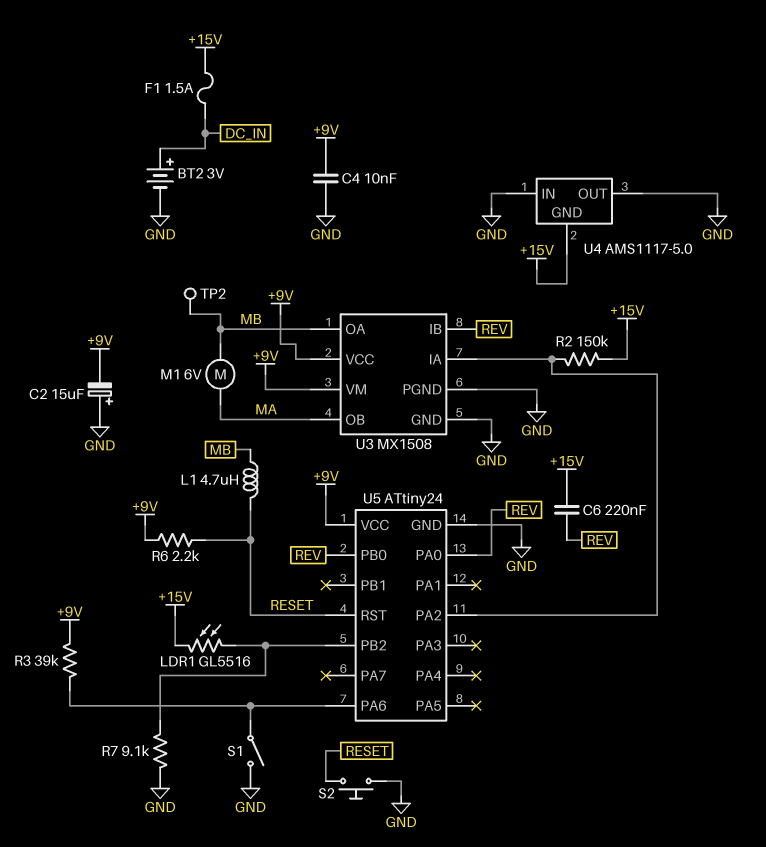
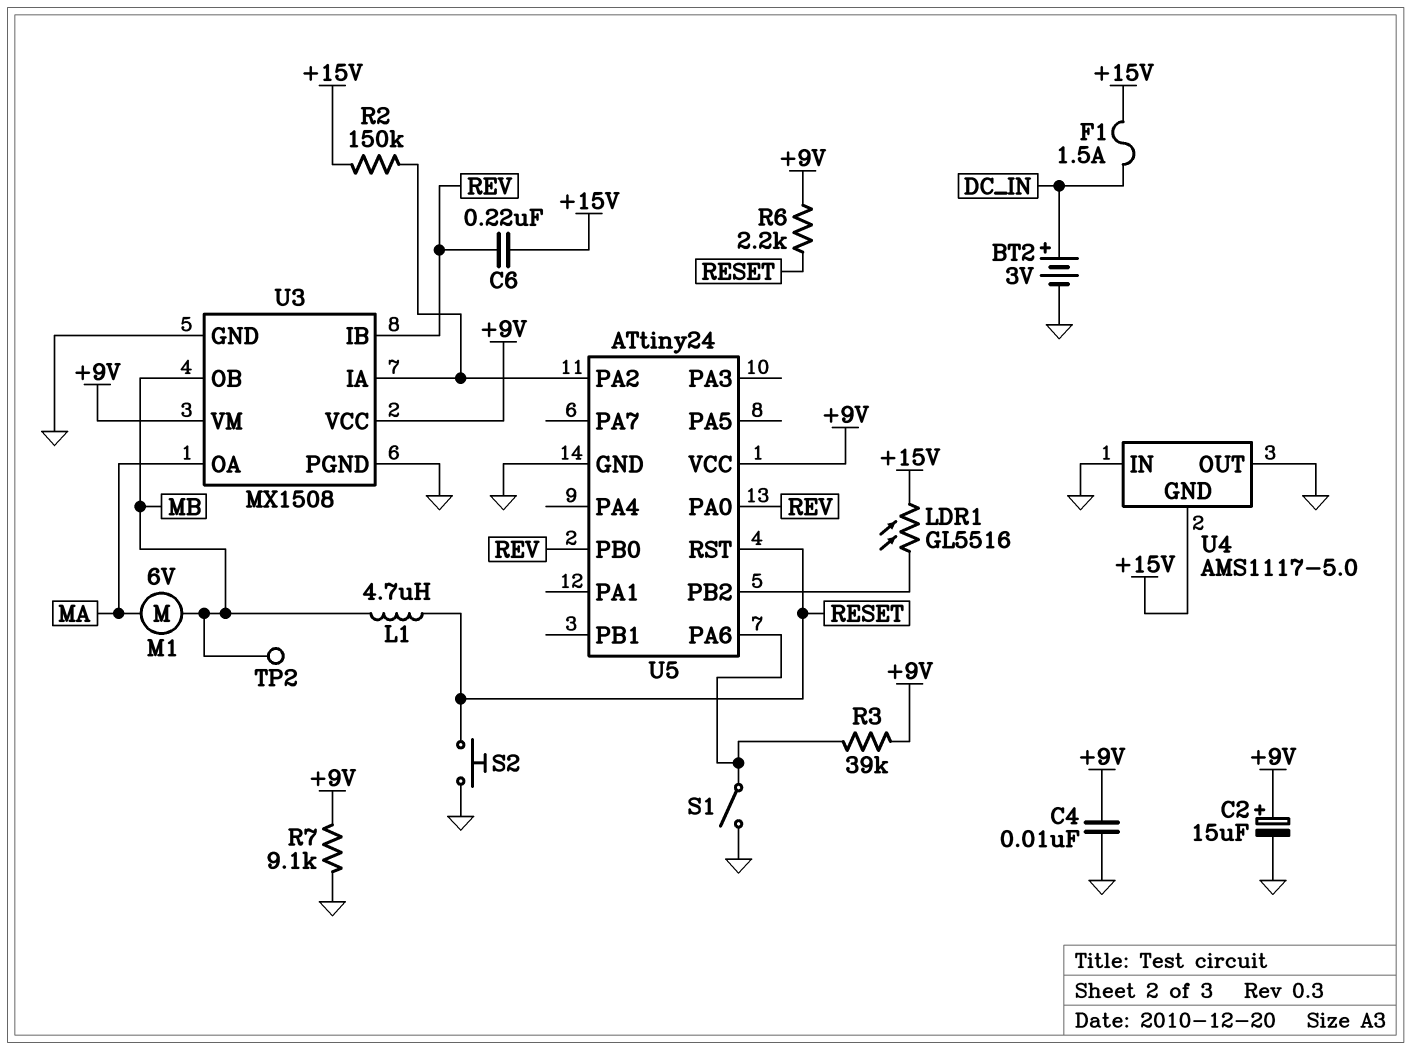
C2: 15uF (plus GND, minus +9V) -> 15uF (plus +9V, minus GND)
R7: 9.1k (GND, U5/PB2) -> 9.1k (+9V, GND)
U3 pin OA: MB -> MA
U3 pin OB: MA -> MB

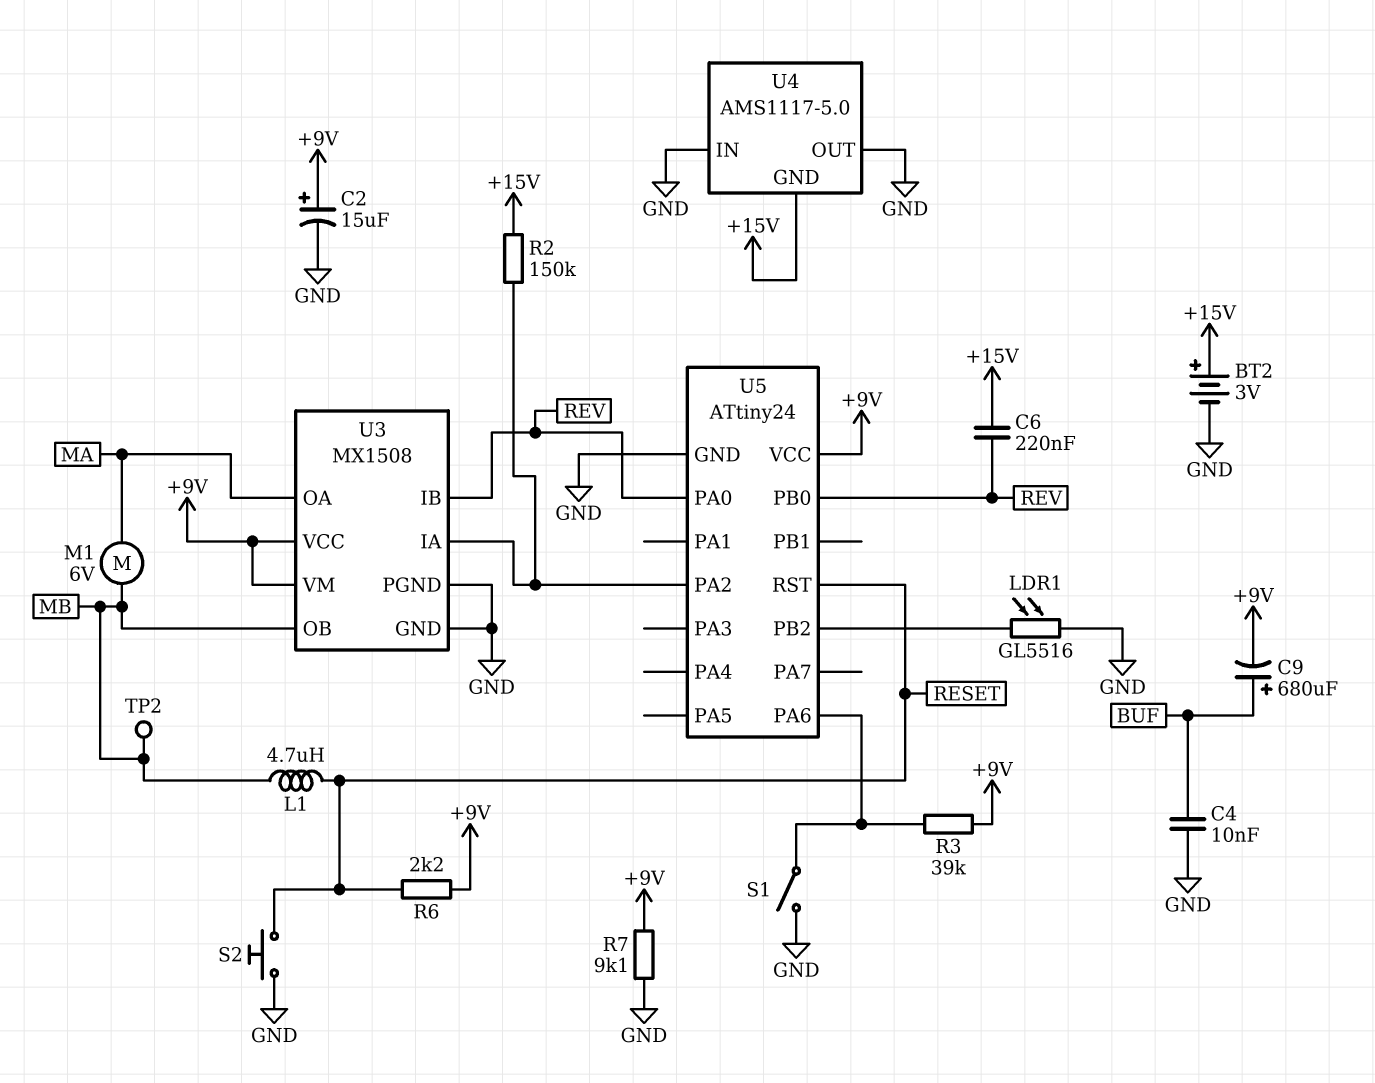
BT2: 3V (plus DC_IN, minus GND) -> 3V (plus +15V, minus GND)
C4: 10nF (+9V, GND) -> 10nF (BUF, GND)
C9: none -> 680uF (plus BUF, minus +9V)
F1: 1.5A (+15V, DC_IN) -> none
LDR1: GL5516 (+15V, U5/PB2) -> GL5516 (GND, U5/PB2)

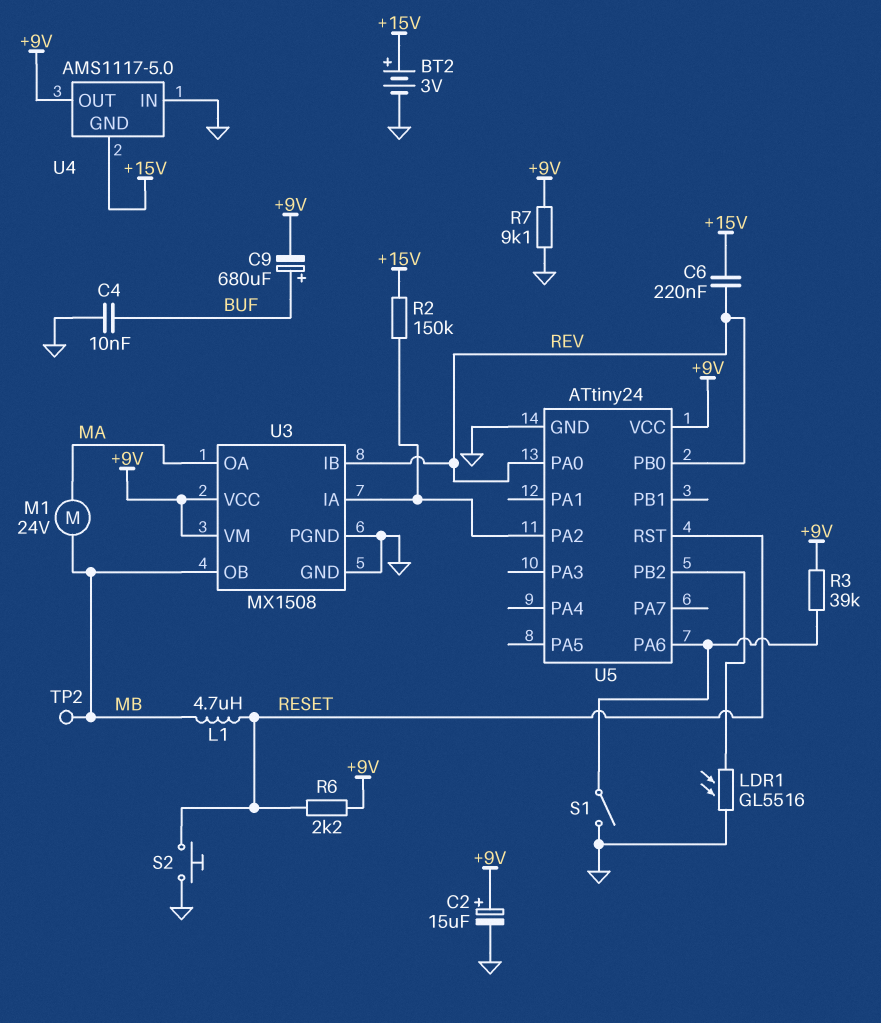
M1: motor 6V (MA, MB) -> motor 24V (MA, MB)
U4 pin OUT: GND -> +9V

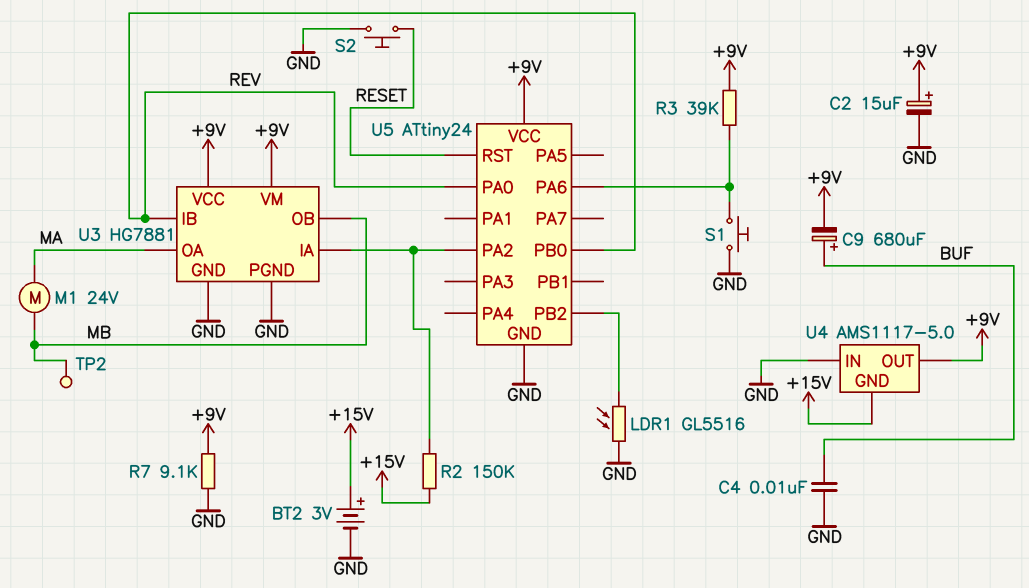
C6: 220nF (+15V, REV) -> none
L1: 4.7uH (MB, RESET) -> none
R6: 2.2k (+9V, RESET) -> none
S1: switch (GND, U5/PA6) -> button (GND, U5/PA6)
U3: MX1508 -> HG7881

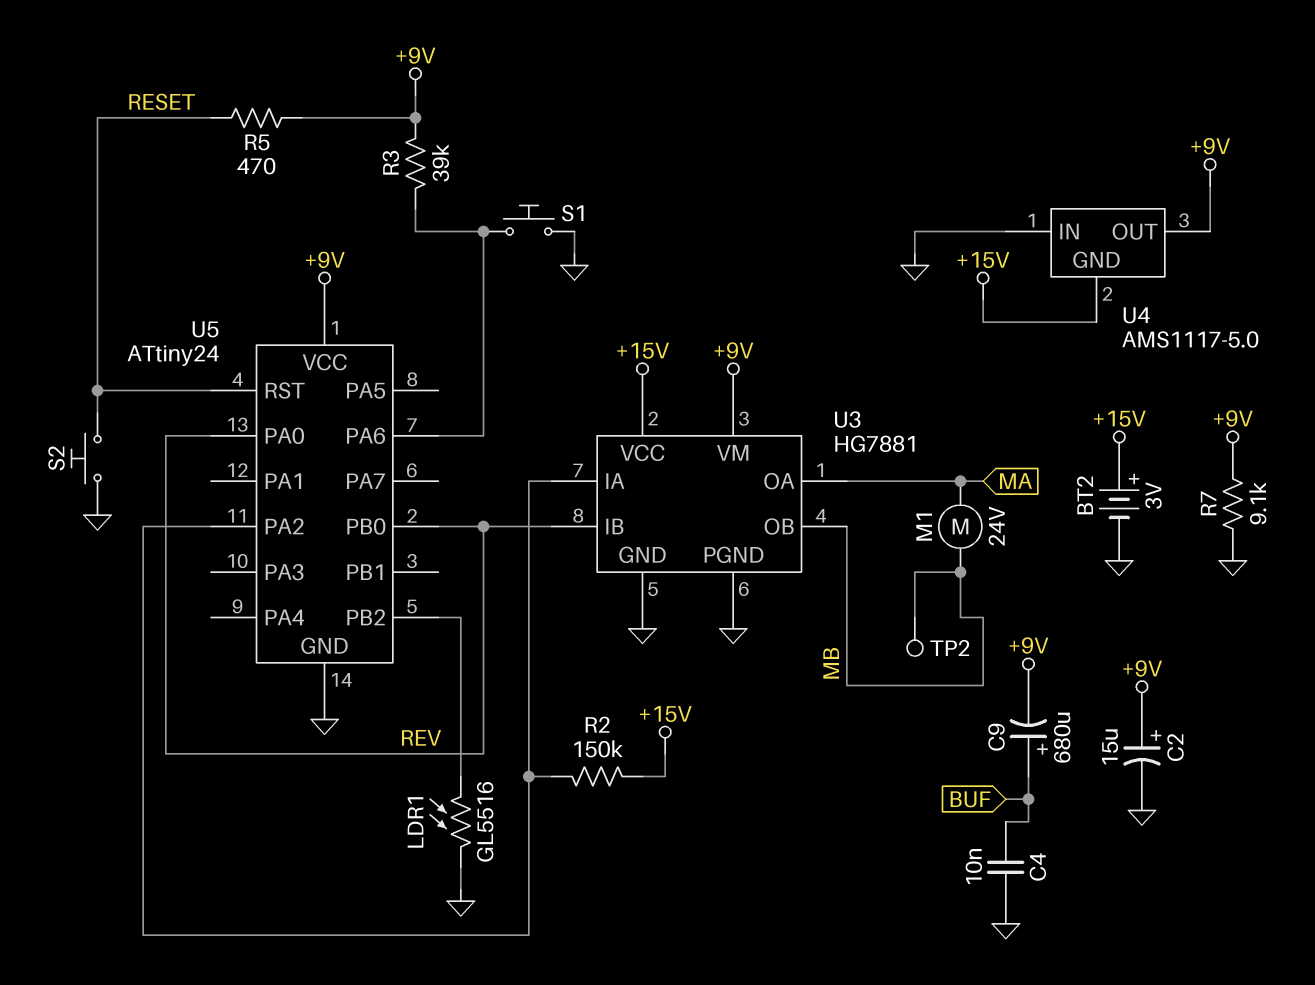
R5: none -> 470 (+9V, RESET)
U3 pin VCC: +9V -> +15V

